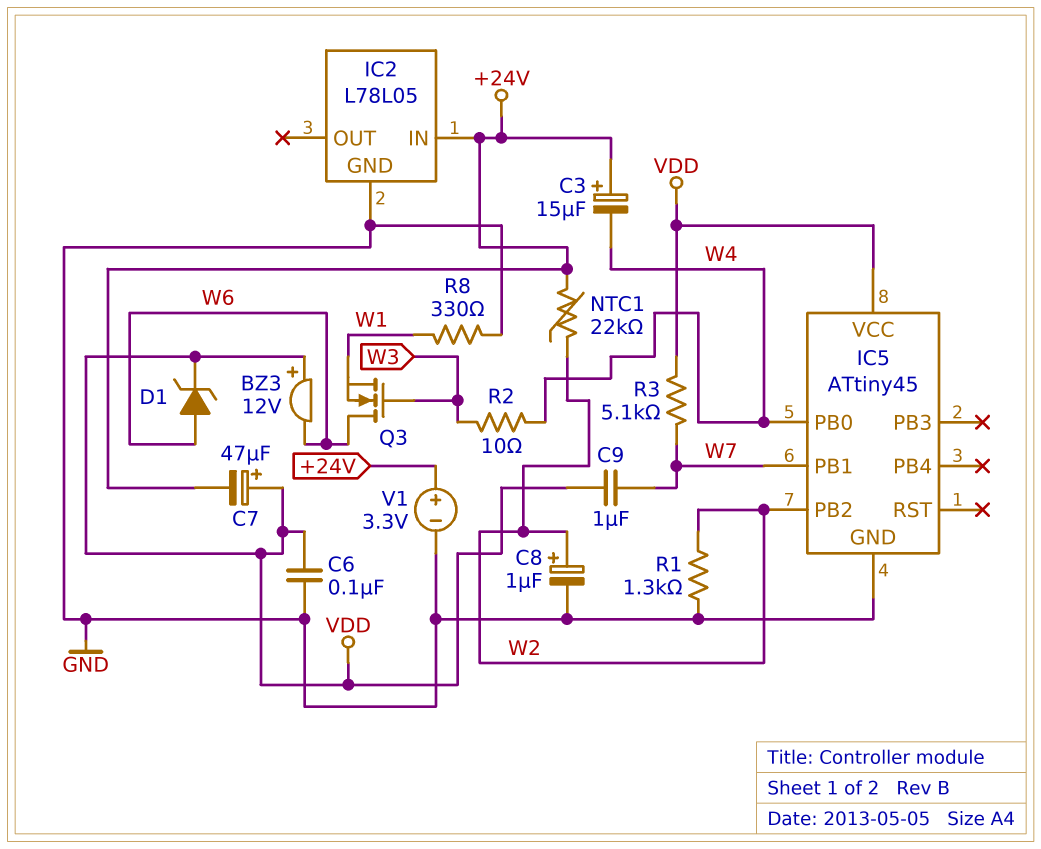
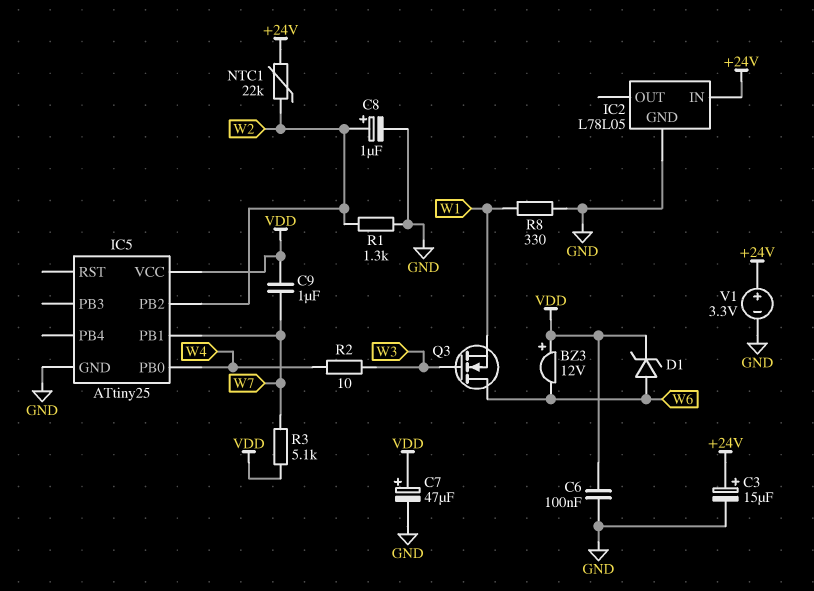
C3: 15uF (plus +24V, minus W4) -> 15uF (plus +24V, minus GND)
C7: 47uF (plus VDD, minus +24V) -> 47uF (plus VDD, minus GND)
IC5: ATtiny45 -> ATtiny25

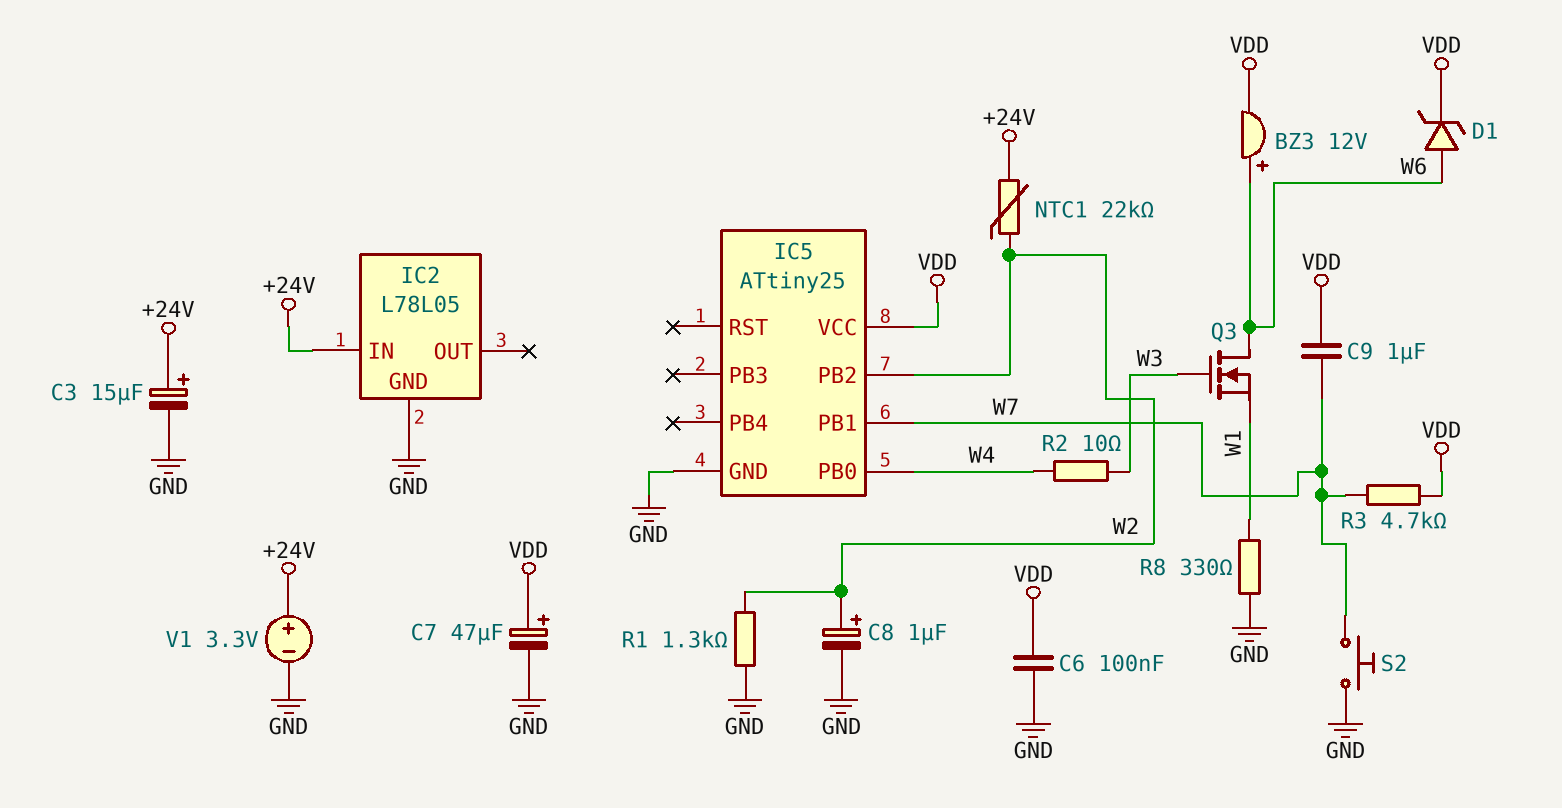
BZ3: buzzer 12V (plus VDD, minus W6) -> buzzer 12V (plus W6, minus VDD)
R3: 5.1k (VDD, W7) -> 4.7k (VDD, W7)
S2: none -> button (GND, W7)

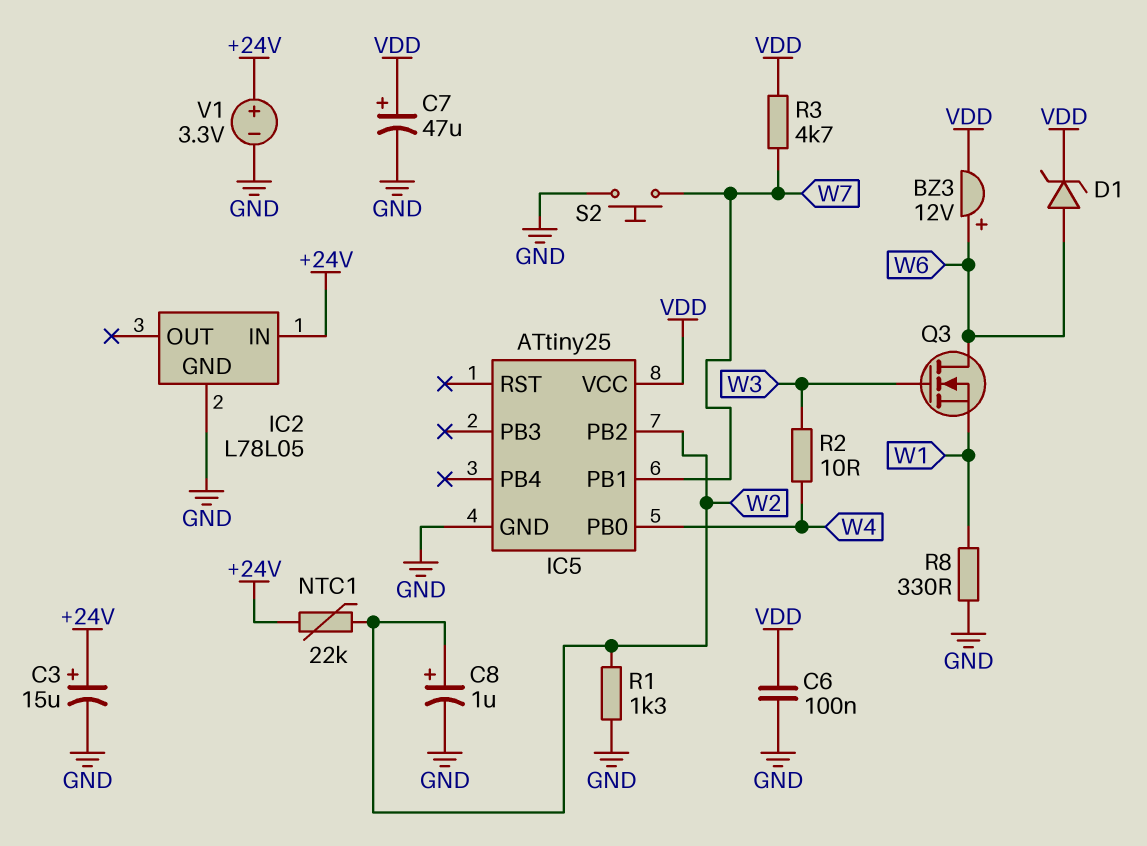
C9: 1uF (VDD, W7) -> none

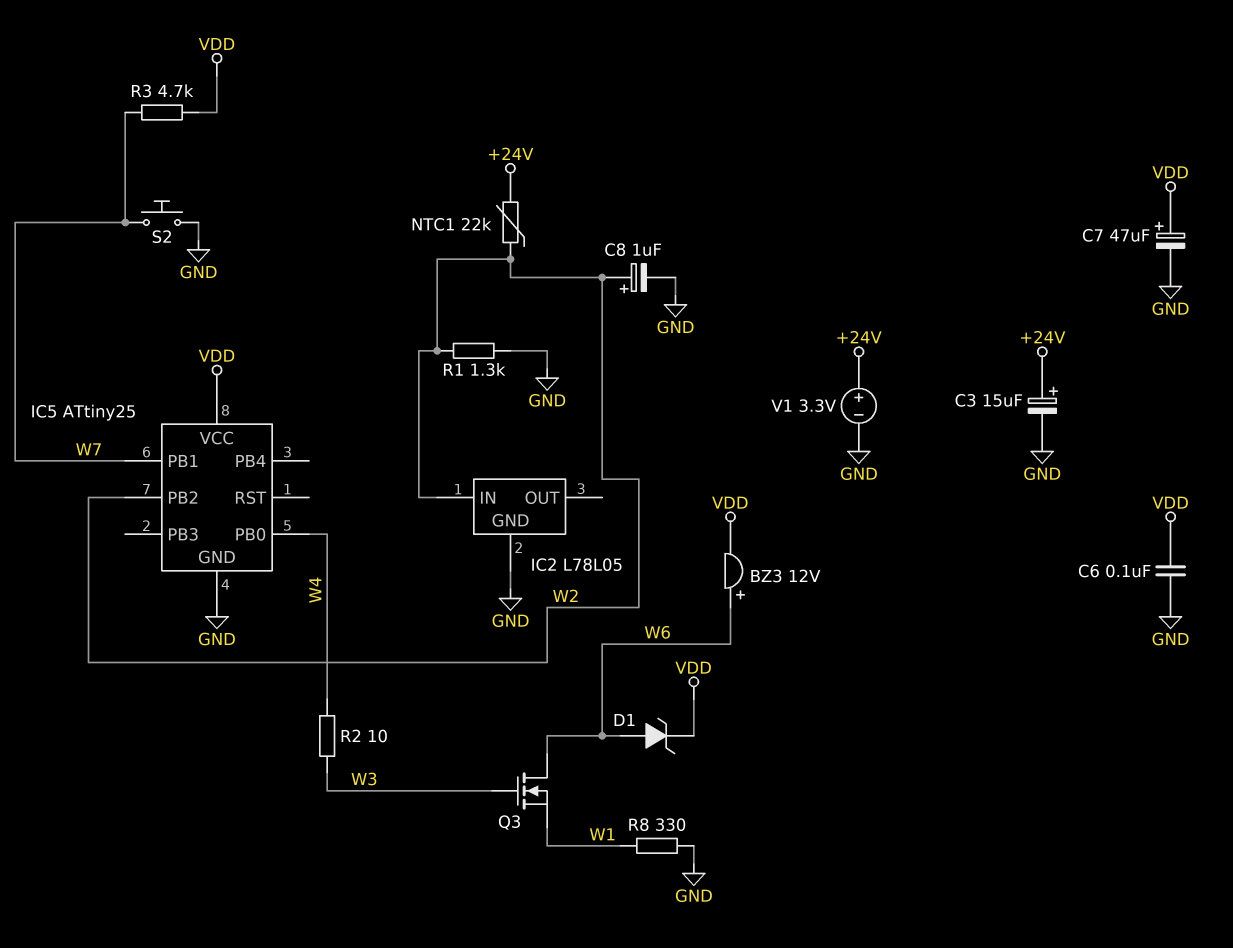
IC2 pin IN: +24V -> W2

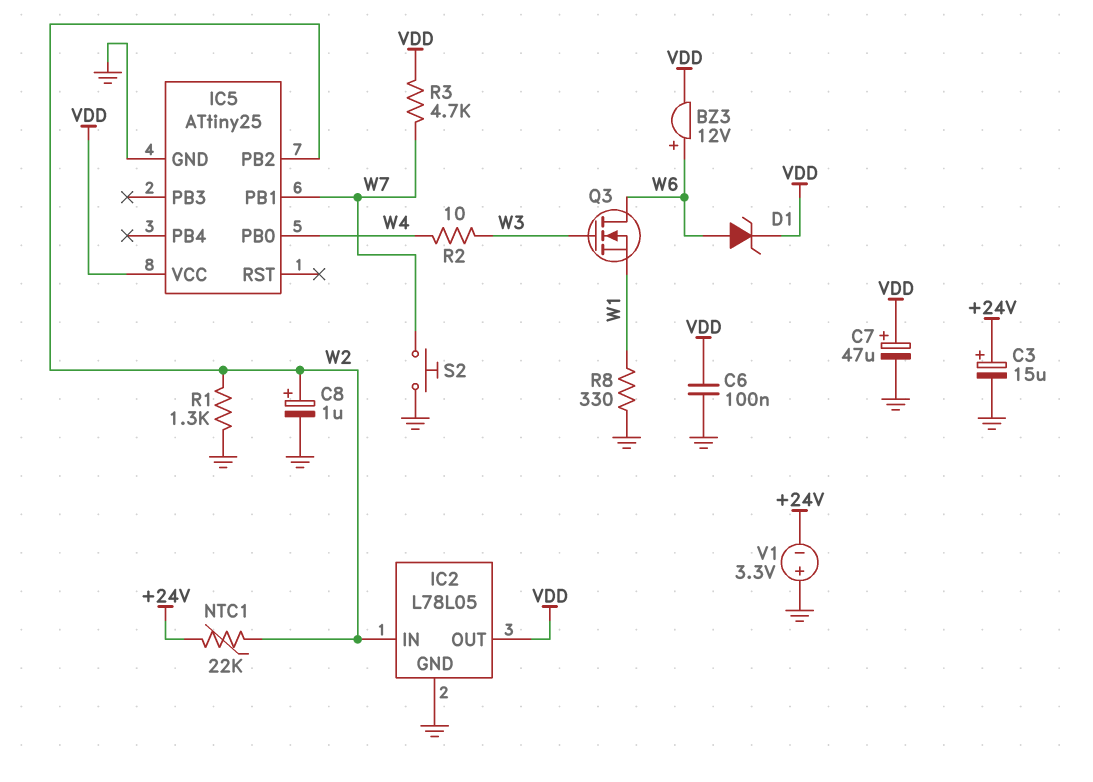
IC2 pin OUT: none -> VDD
V1: 3.3V (plus +24V, minus GND) -> 3.3V (plus GND, minus +24V)

